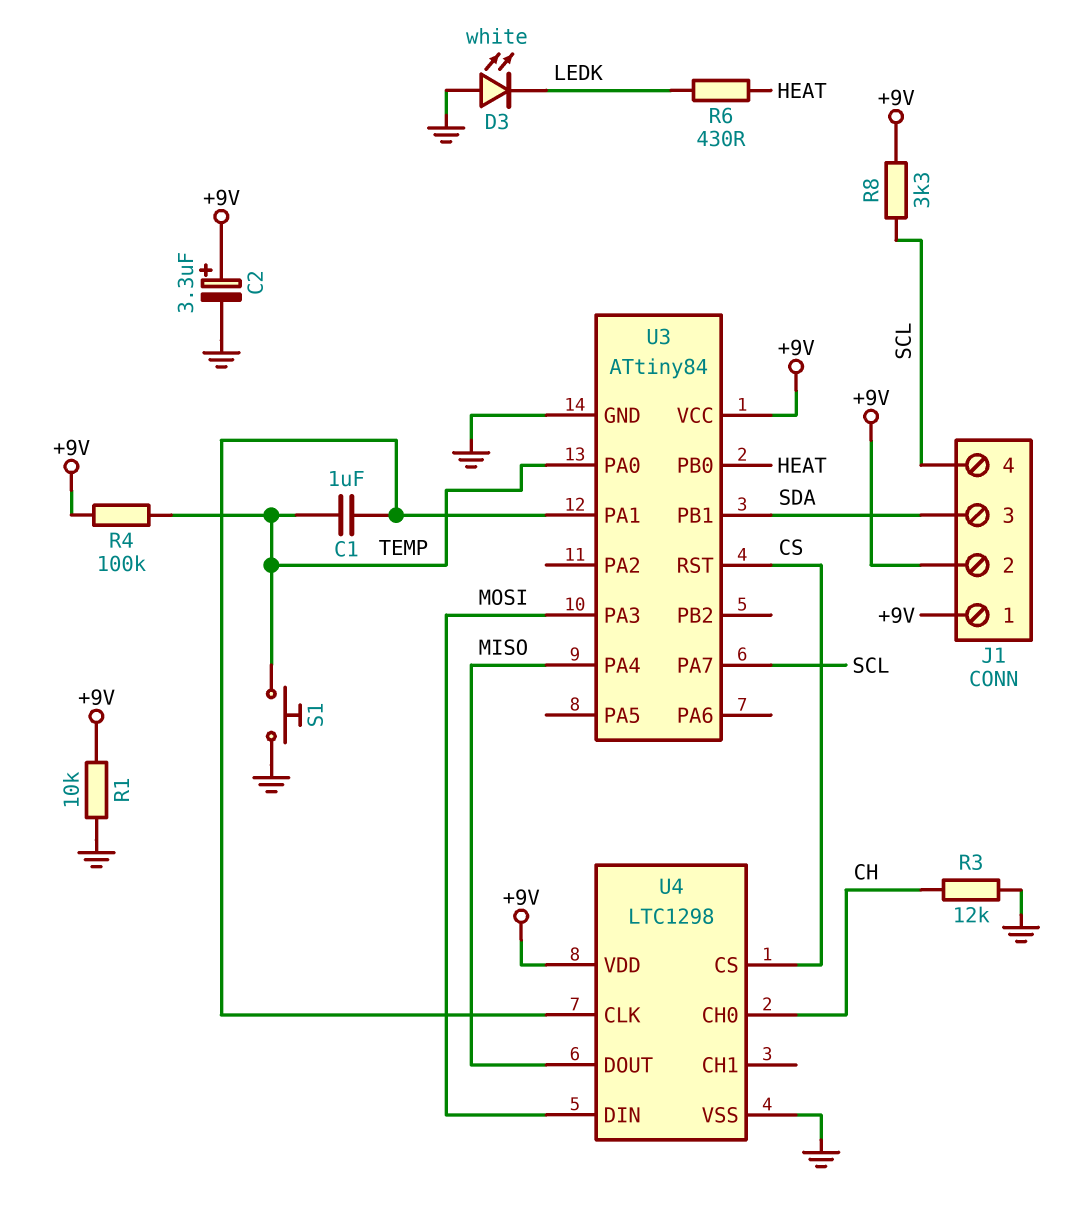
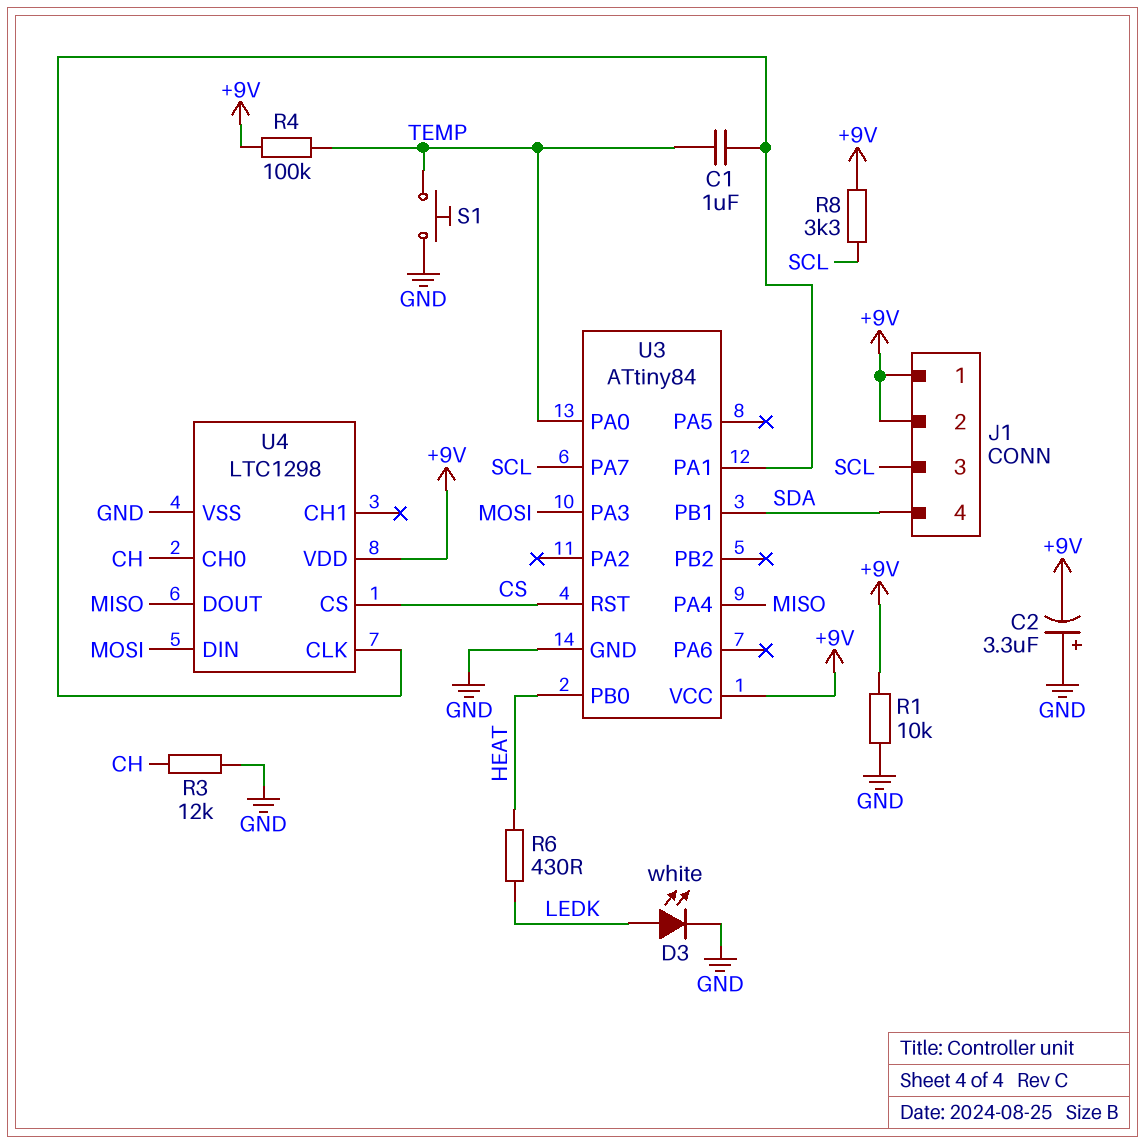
C2: 3.3uF (plus +9V, minus GND) -> 3.3uF (plus GND, minus +9V)
D3: LED white (A GND, K LEDK) -> LED white (A LEDK, K GND)
J1 pin 3: SDA -> SCL
J1 pin 4: SCL -> SDA

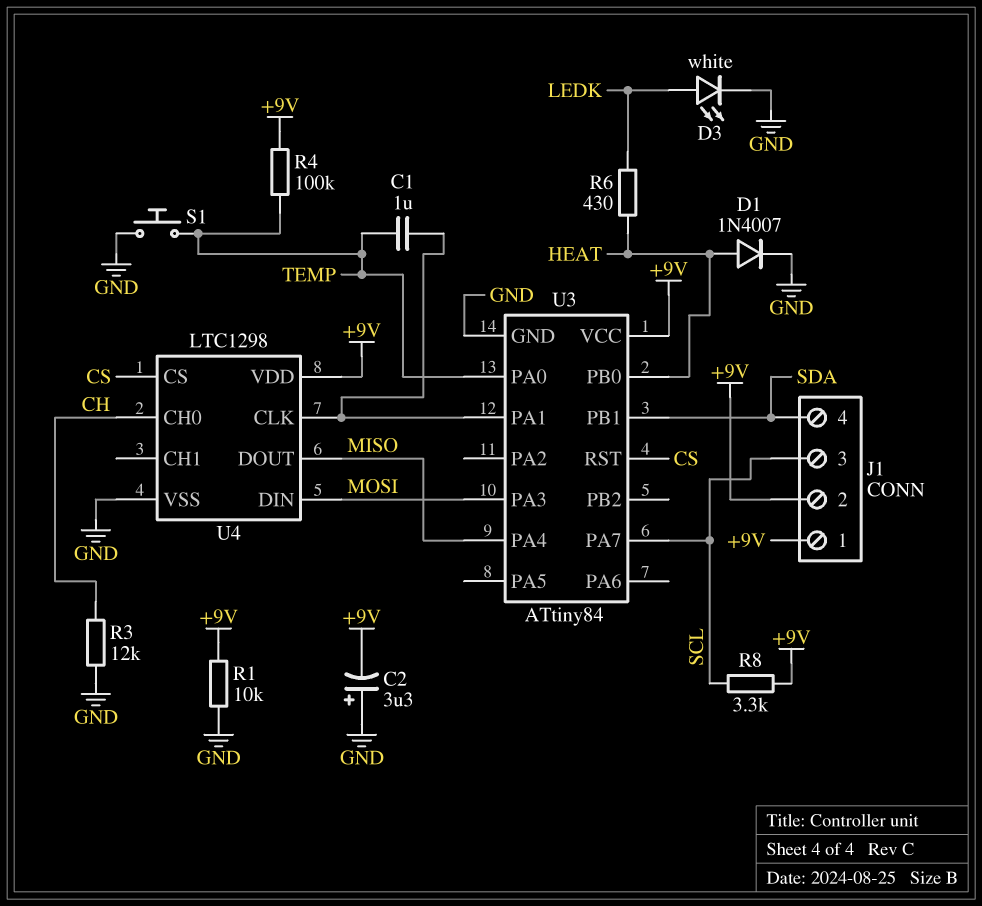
D1: none -> diode 1N4007 (A HEAT, K GND)

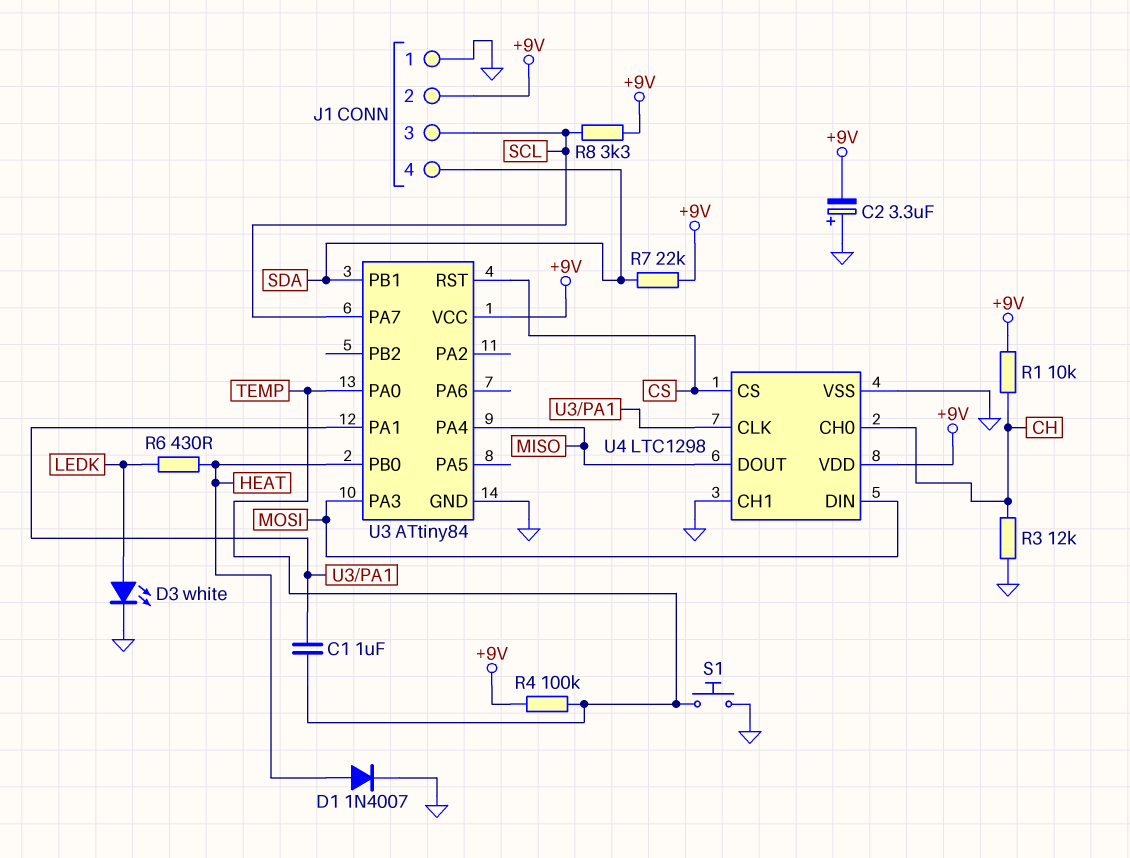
J1 pin 1: +9V -> GND
R1: 10k (+9V, GND) -> 10k (+9V, CH)
R7: none -> 22k (+9V, SDA)
U4 pin CH1: none -> GND

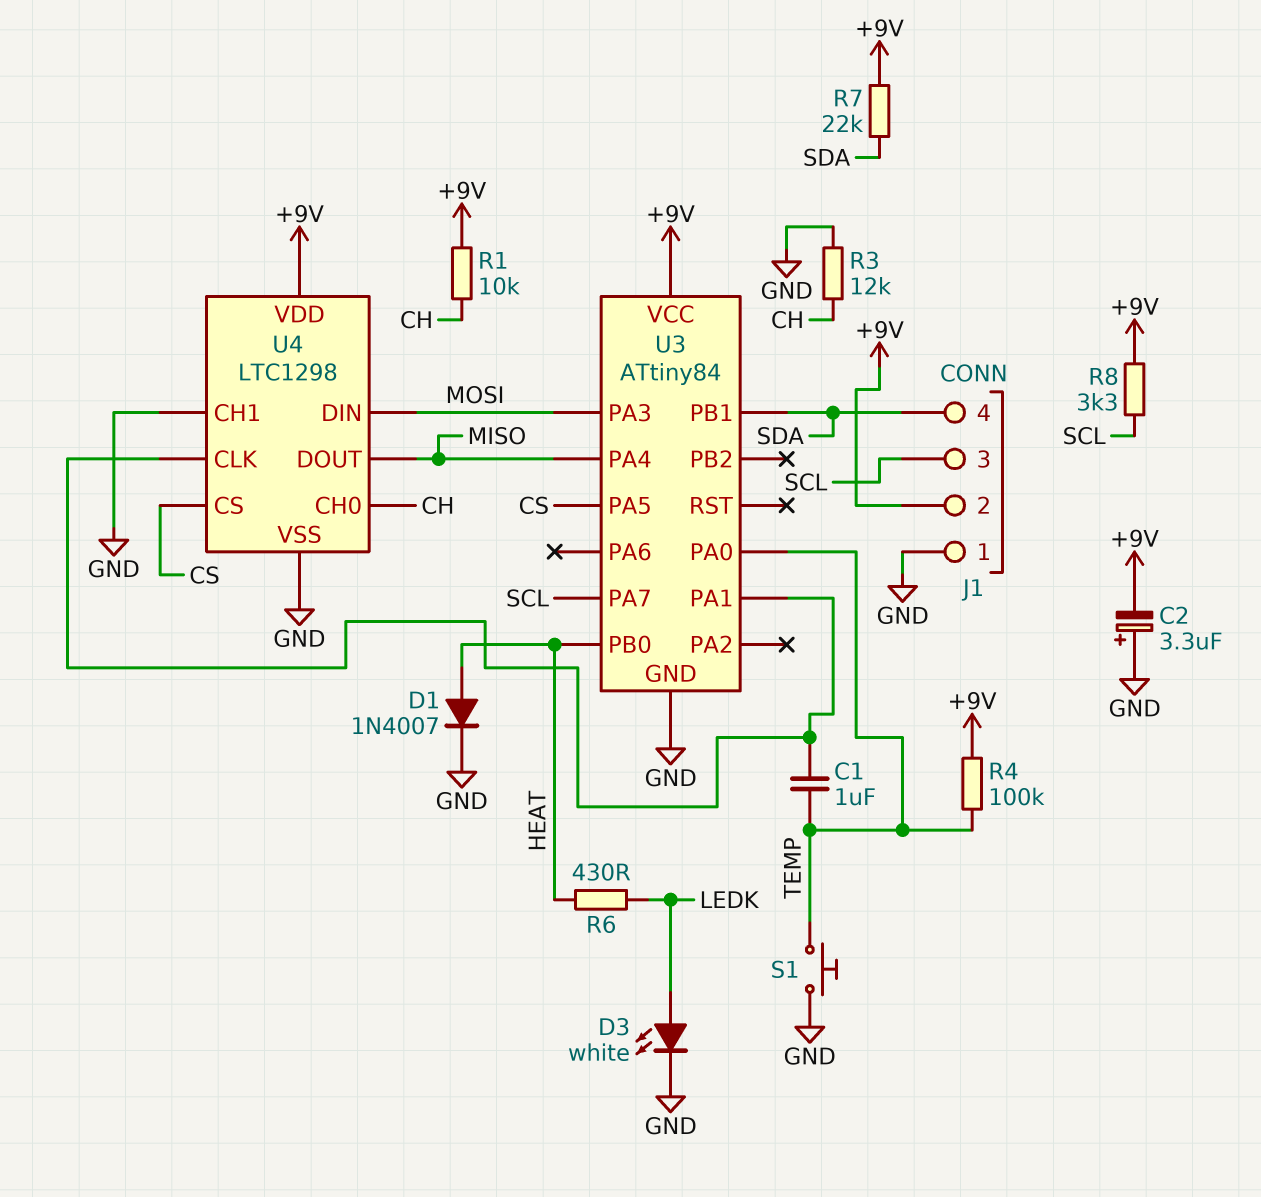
U3 pin PA5: none -> CS
U3 pin RST: CS -> none

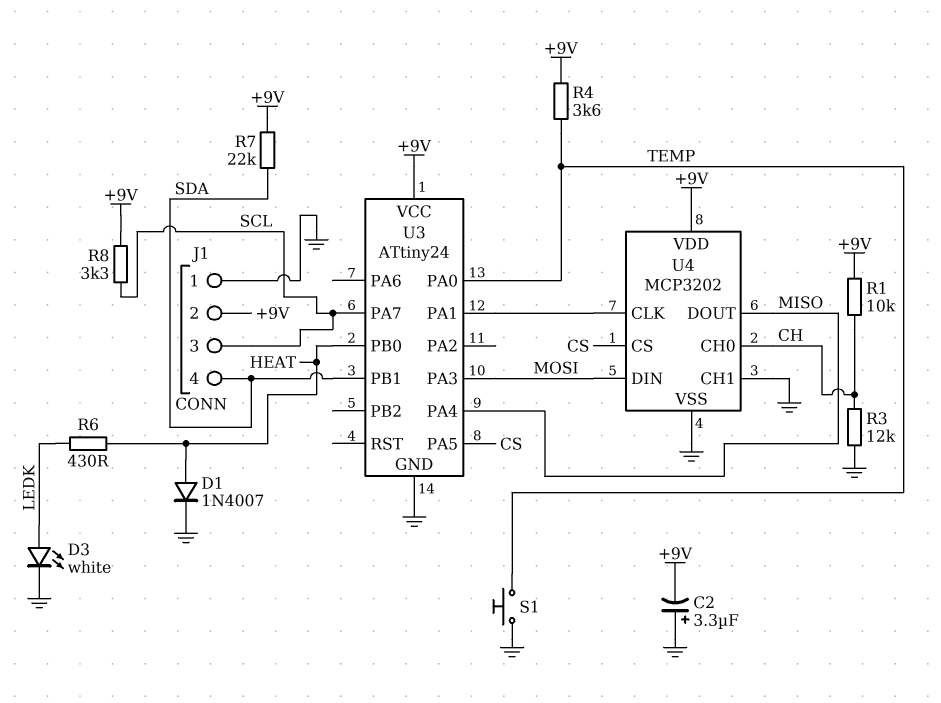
C1: 1uF (TEMP, U3/PA1) -> none
R4: 100k (+9V, TEMP) -> 3.6k (+9V, TEMP)
U3: ATtiny84 -> ATtiny24
U4: LTC1298 -> MCP3202

